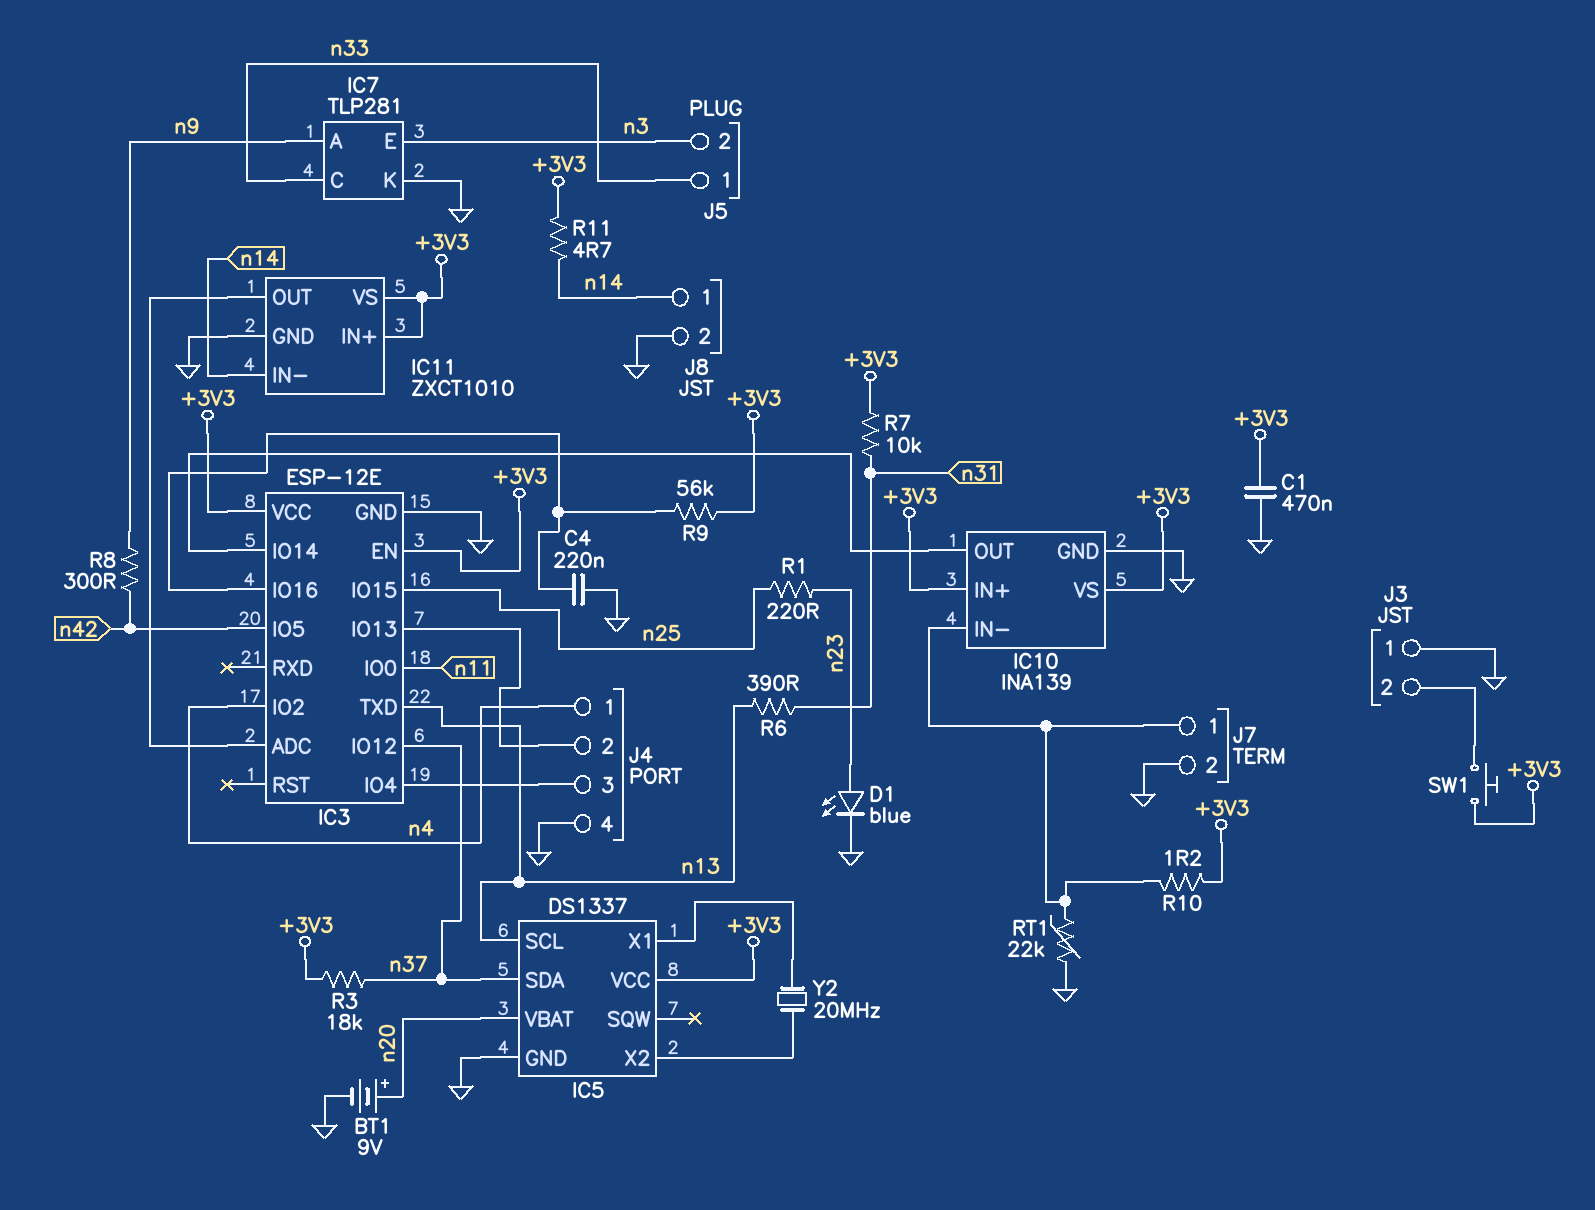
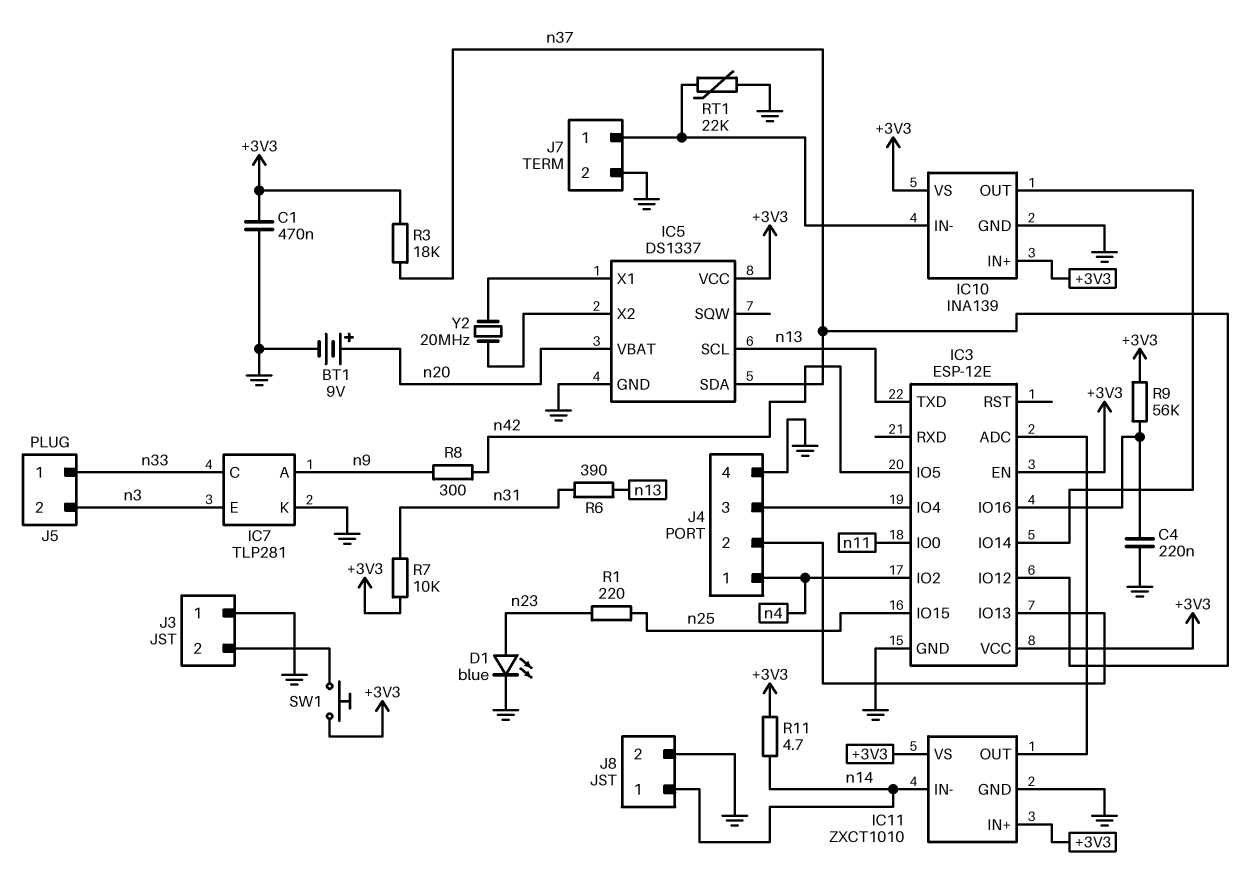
R10: 1.2 (+3V3, IC10/IN-) -> none

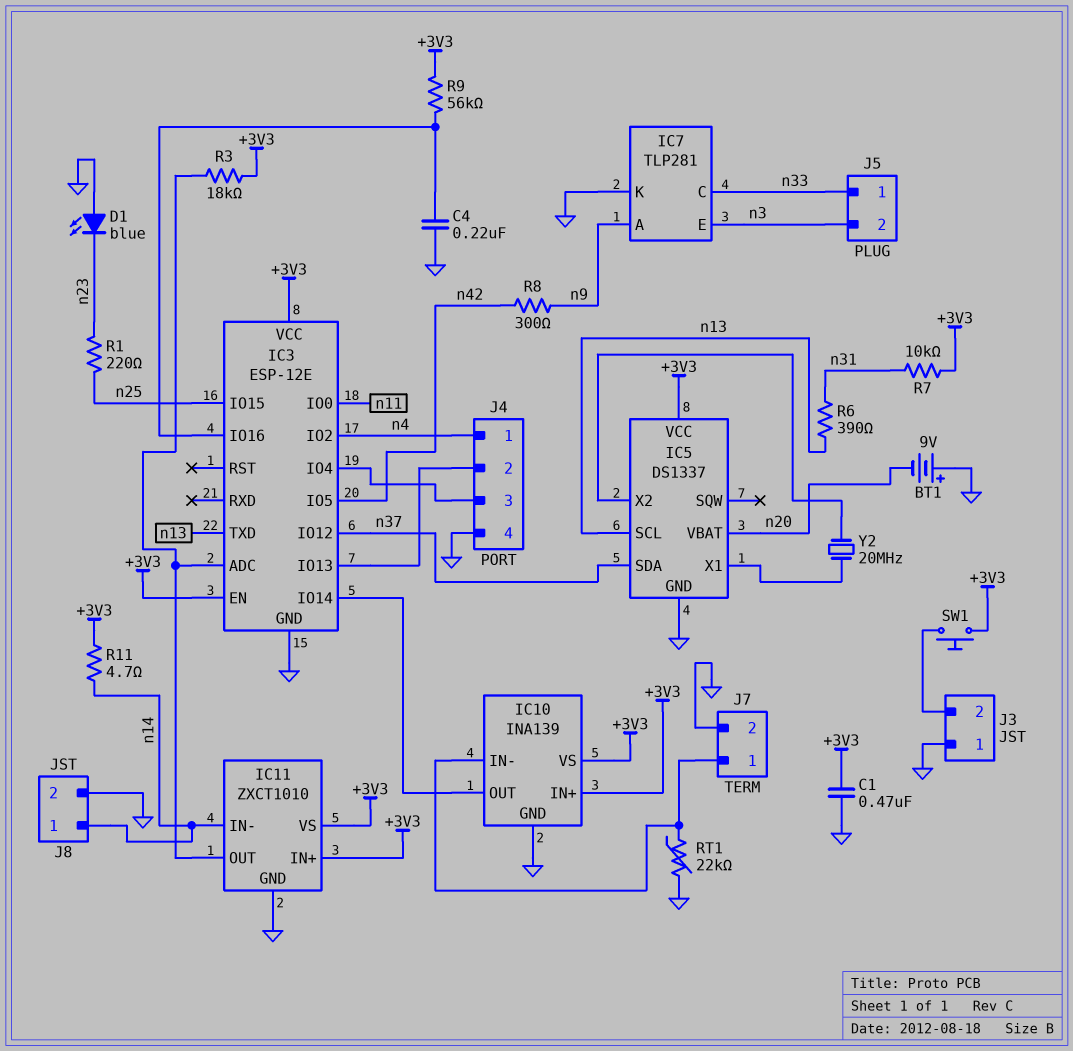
BT1: 9V (plus n20, minus GND) -> 9V (plus GND, minus n20)
D1: LED blue (A n23, K GND) -> LED blue (A GND, K n23)
R3: 18k (+3V3, n37) -> 18k (+3V3, IC3/ADC)

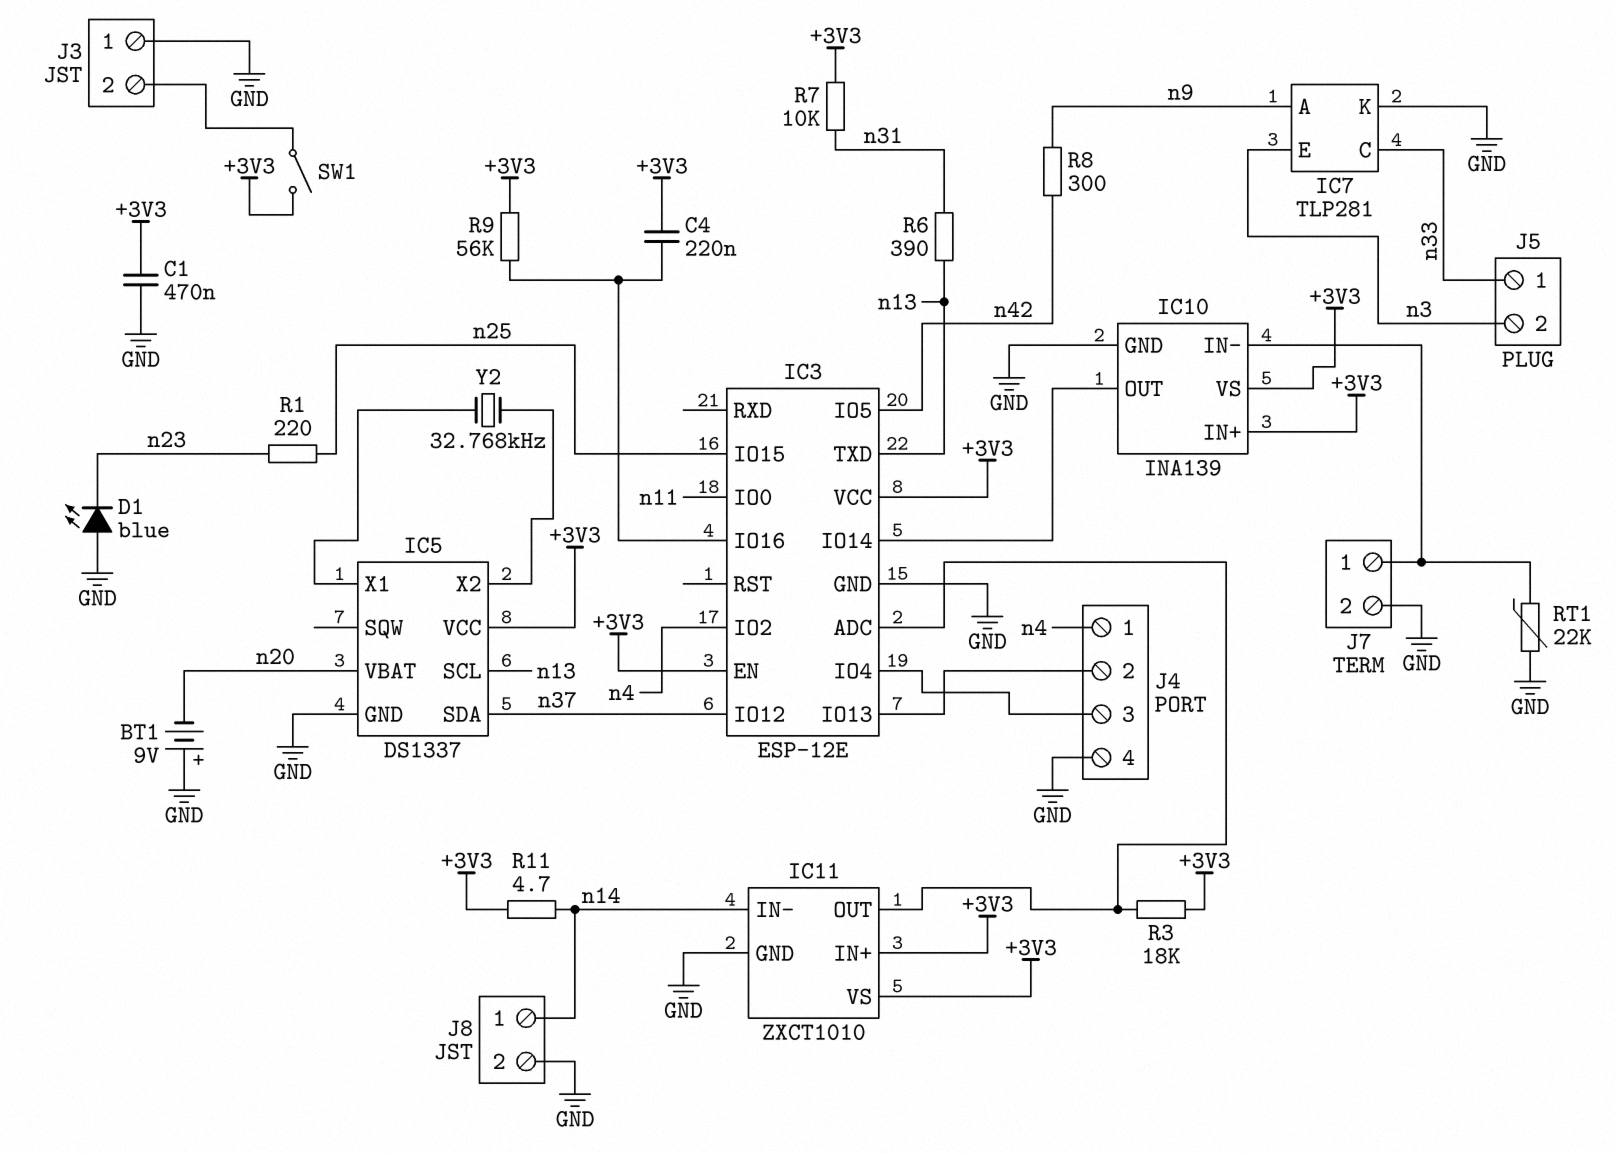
C4: 220nF (GND, IC3/IO16) -> 220nF (+3V3, IC3/IO16)
SW1: button (+3V3, J3/2) -> switch (+3V3, J3/2)
Y2: 20MHz (IC5/X1, IC5/X2) -> 32.768kHz (IC5/X1, IC5/X2)

